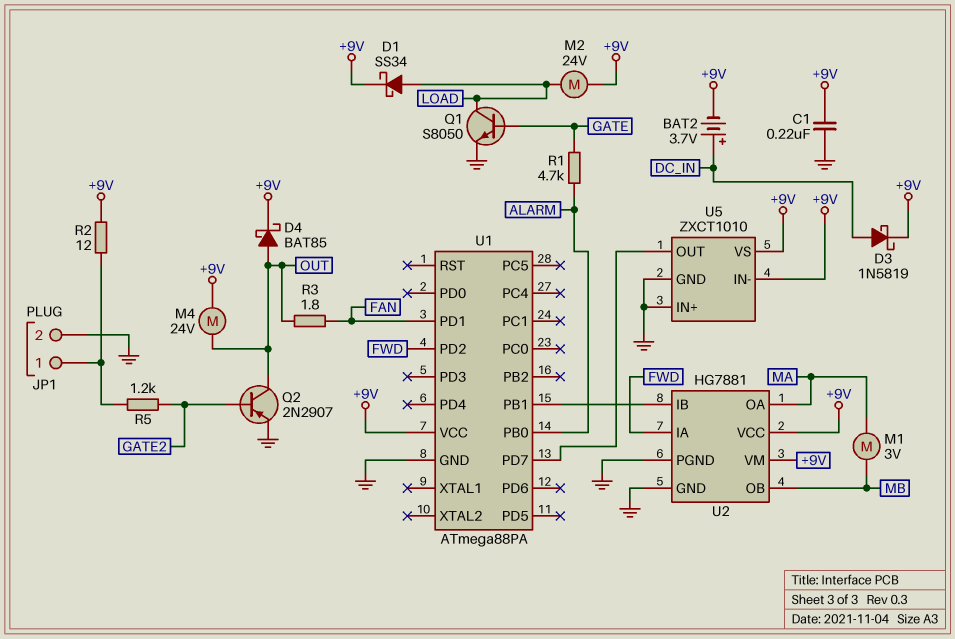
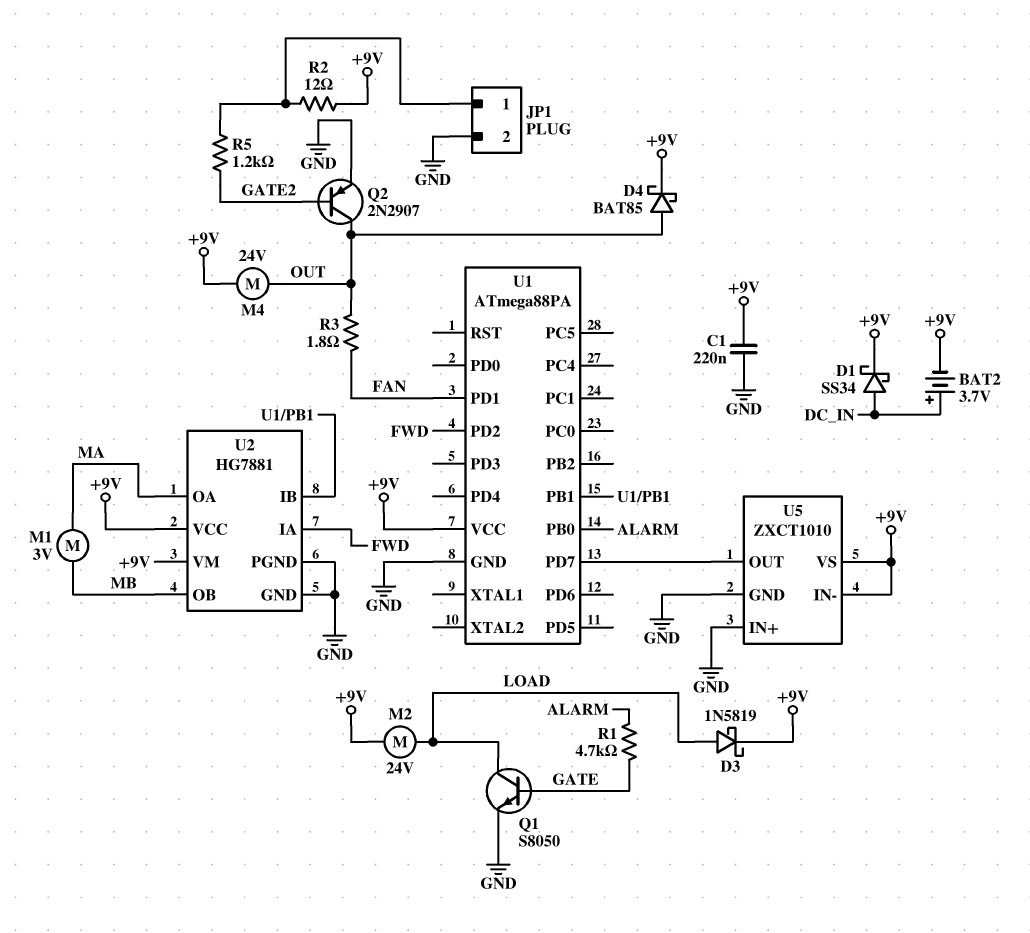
D1: schottky SS34 (A LOAD, K +9V) -> schottky SS34 (A DC_IN, K +9V)
D3: schottky 1N5819 (A DC_IN, K +9V) -> schottky 1N5819 (A LOAD, K +9V)

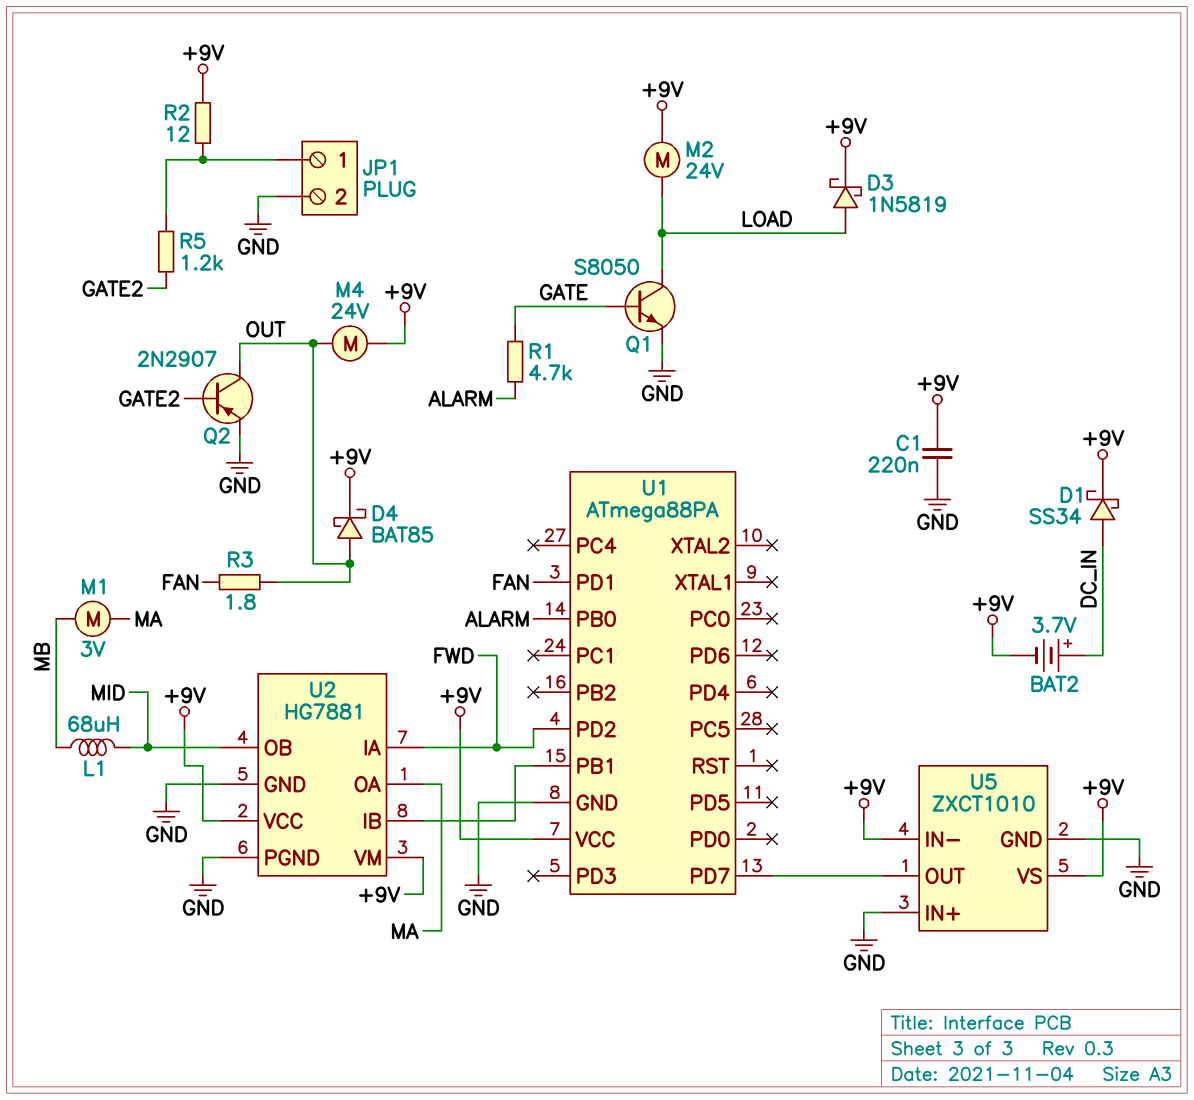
L1: none -> 68uH (MB, MID)
U2 pin OB: MB -> MID

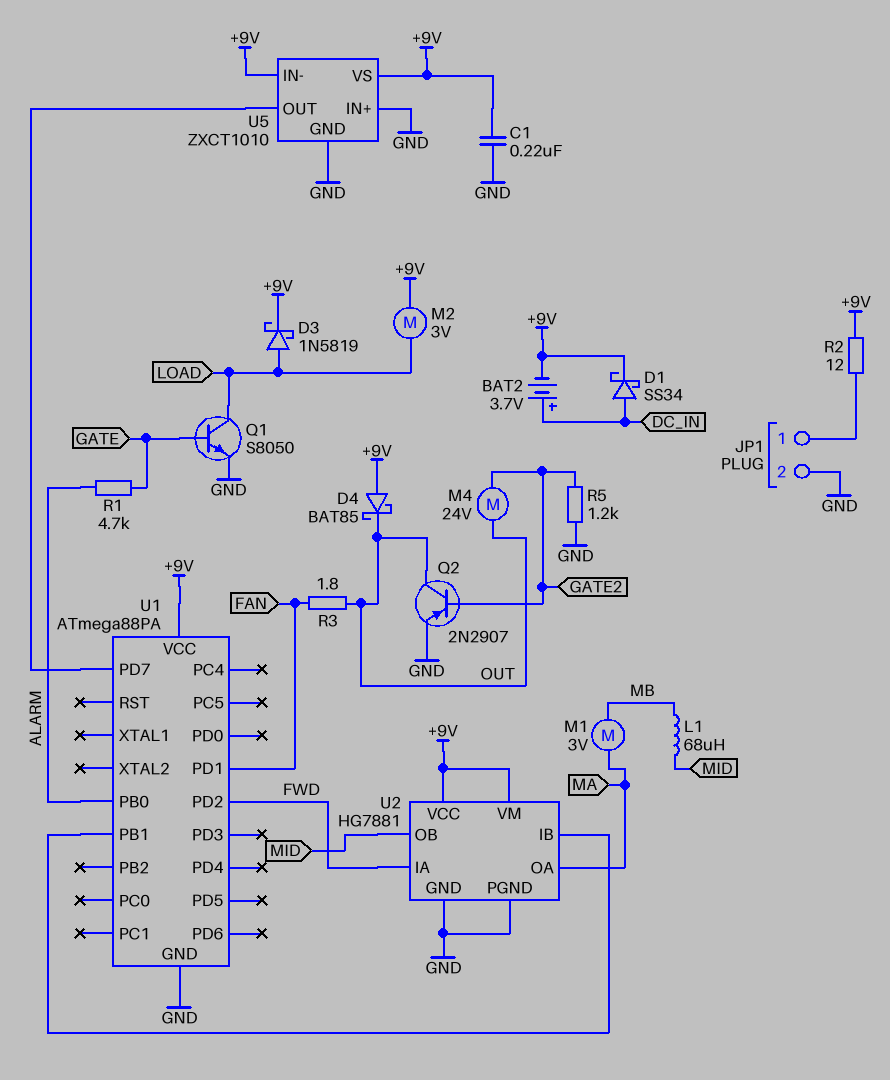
D4: schottky BAT85 (A OUT, K +9V) -> schottky BAT85 (A +9V, K OUT)
M2: motor 24V (+9V, LOAD) -> motor 3V (+9V, LOAD)
M4: motor 24V (+9V, OUT) -> motor 24V (GATE2, OUT)
R5: 1.2k (GATE2, JP1/1) -> 1.2k (GATE2, GND)

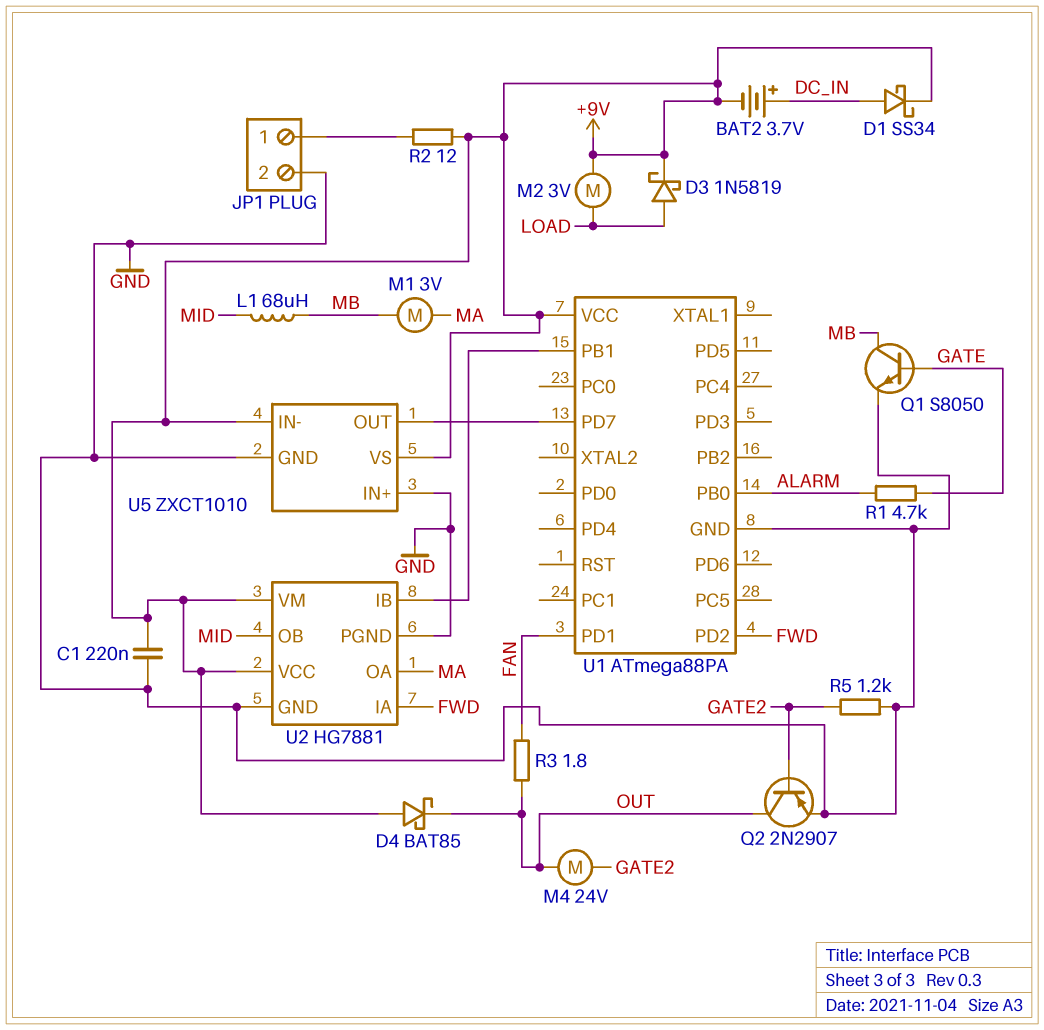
Q1: NPN S8050 (B GATE, C LOAD, E GND) -> NPN S8050 (B GATE, C MB, E GND)

